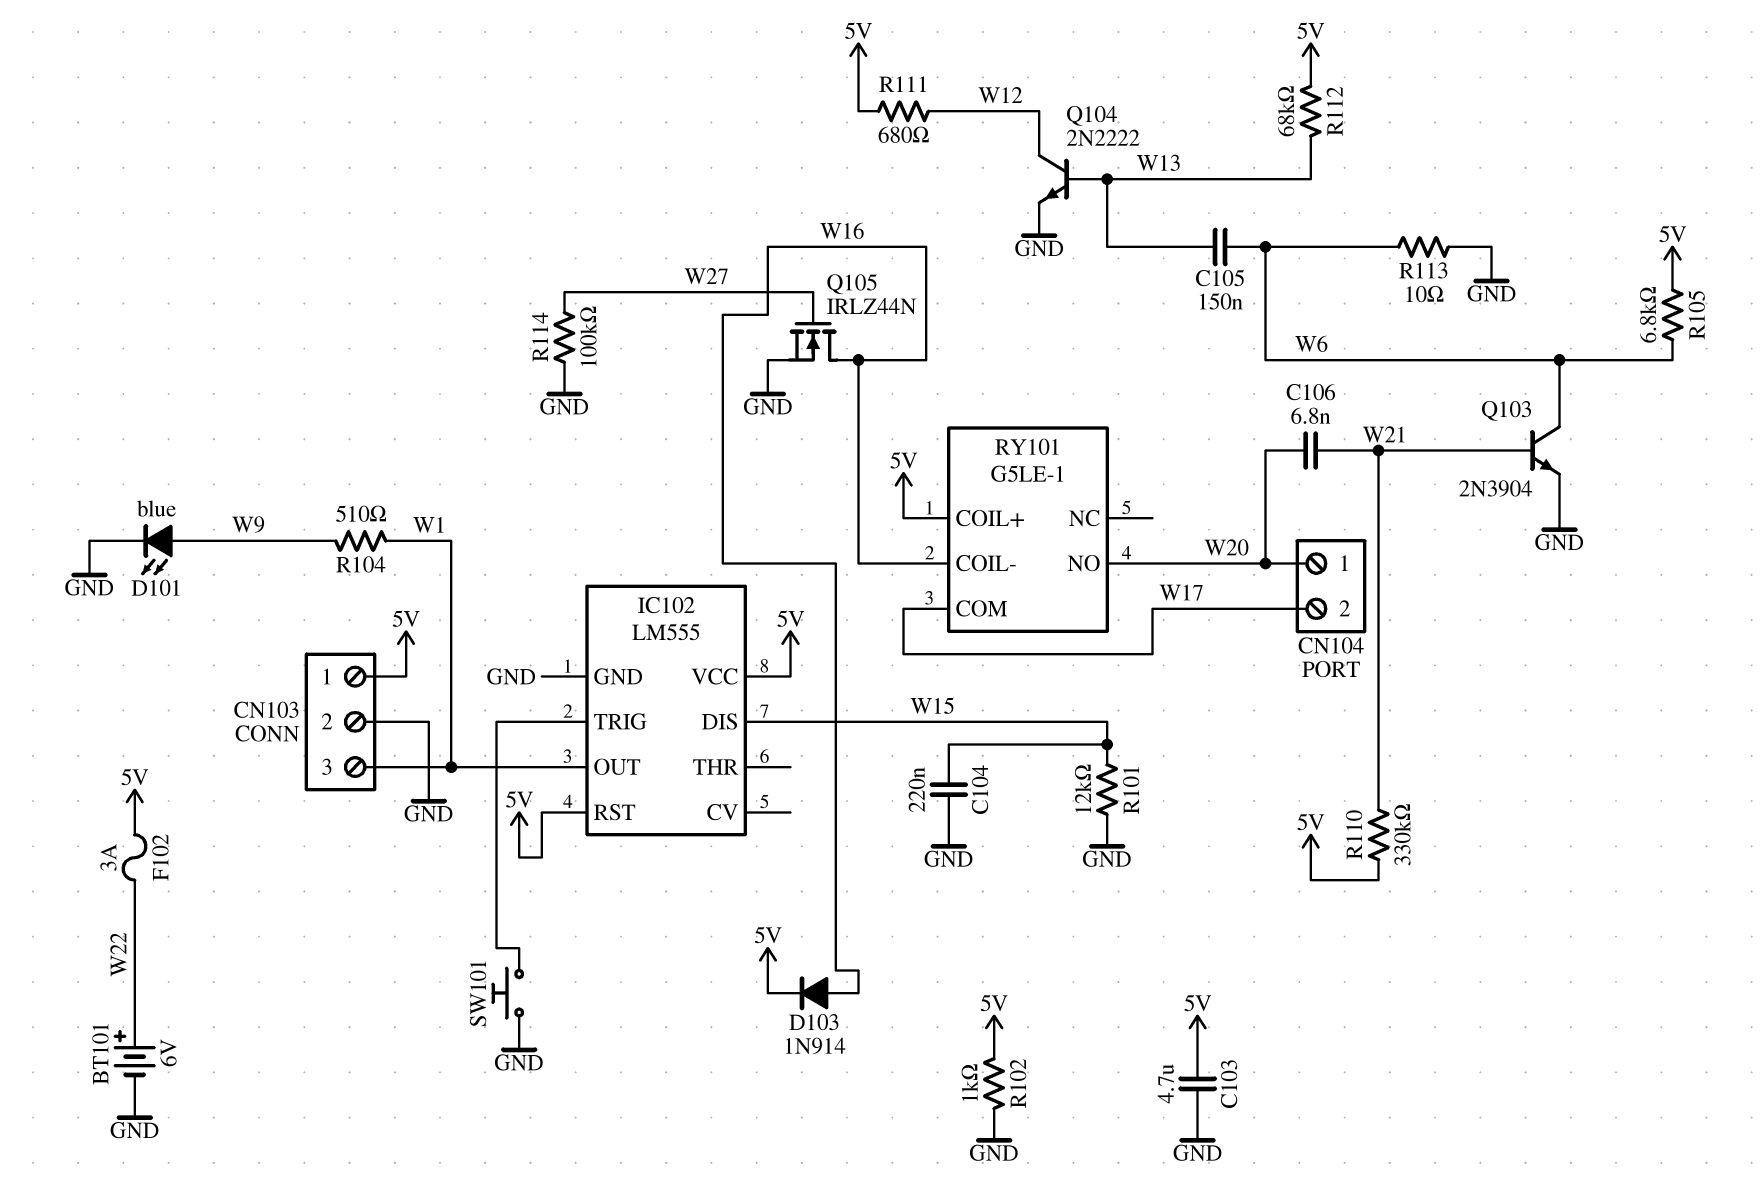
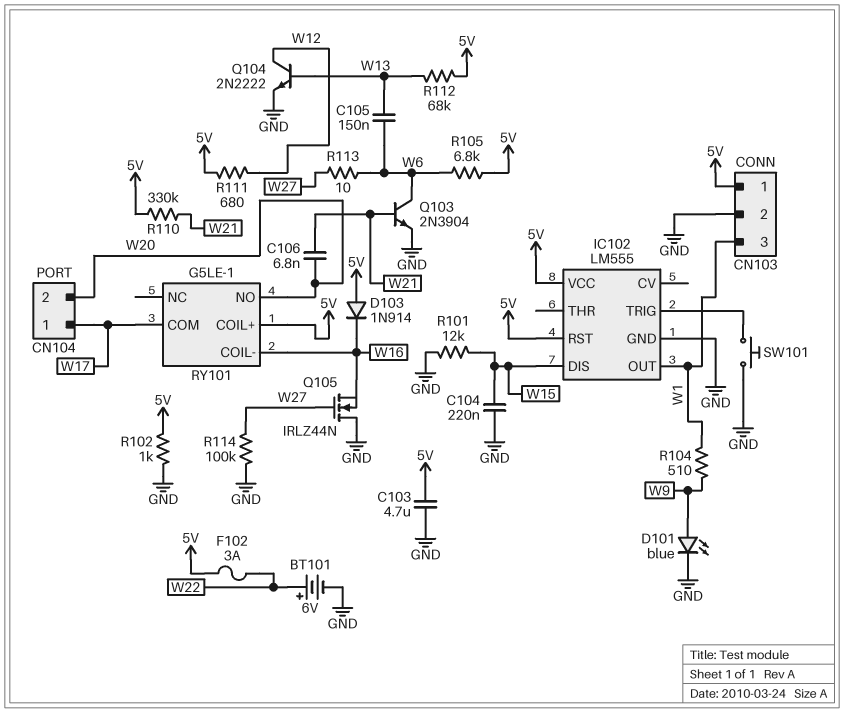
CN104 pin 1: W20 -> W17
CN104 pin 2: W17 -> W20
D103: diode 1N914 (A W16, K 5V) -> diode 1N914 (A 5V, K W16)
Q105: NMOS IRLZ44N (G W27, D W16, S GND) -> NMOS IRLZ44N (G W27, D GND, S W16)
R113: 10 (GND, W6) -> 10 (W6, W27)

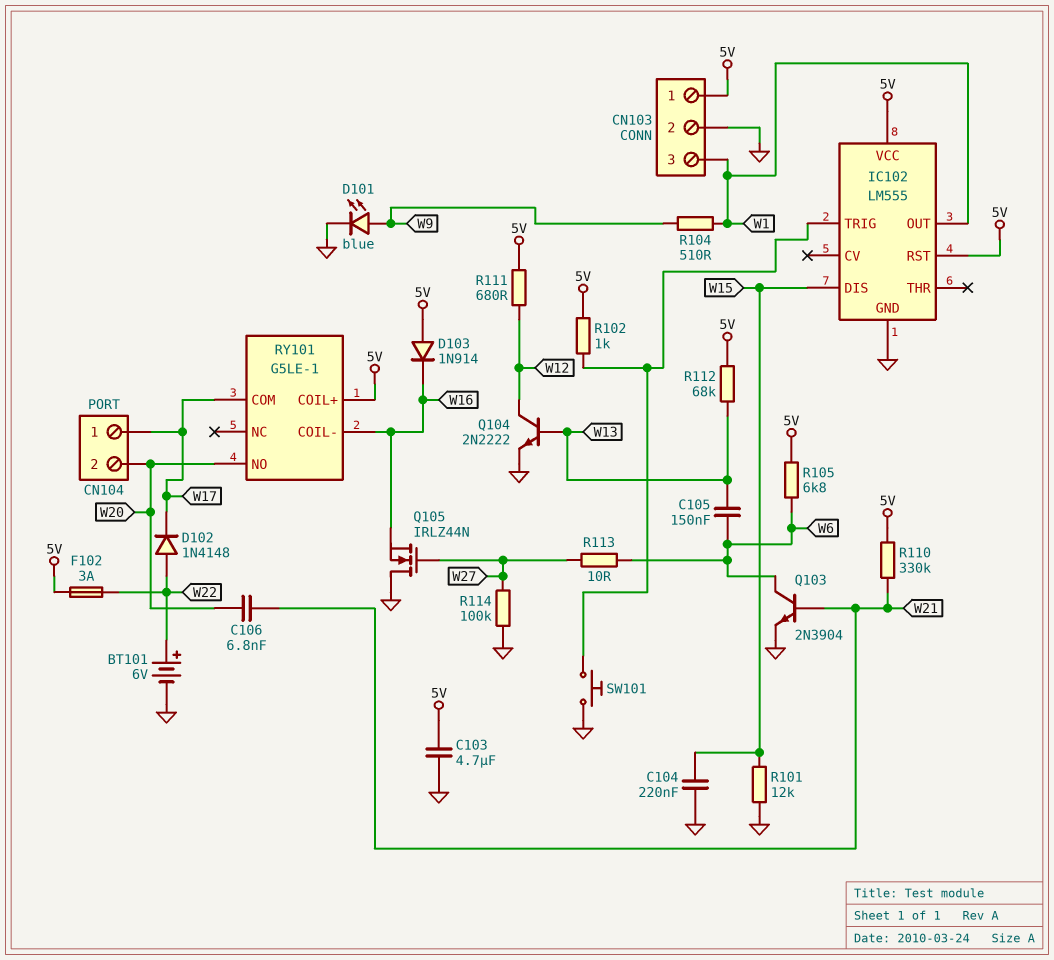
D102: none -> diode 1N4148 (A W22, K W17)
R102: 1k (5V, GND) -> 1k (5V, IC102/TRIG)

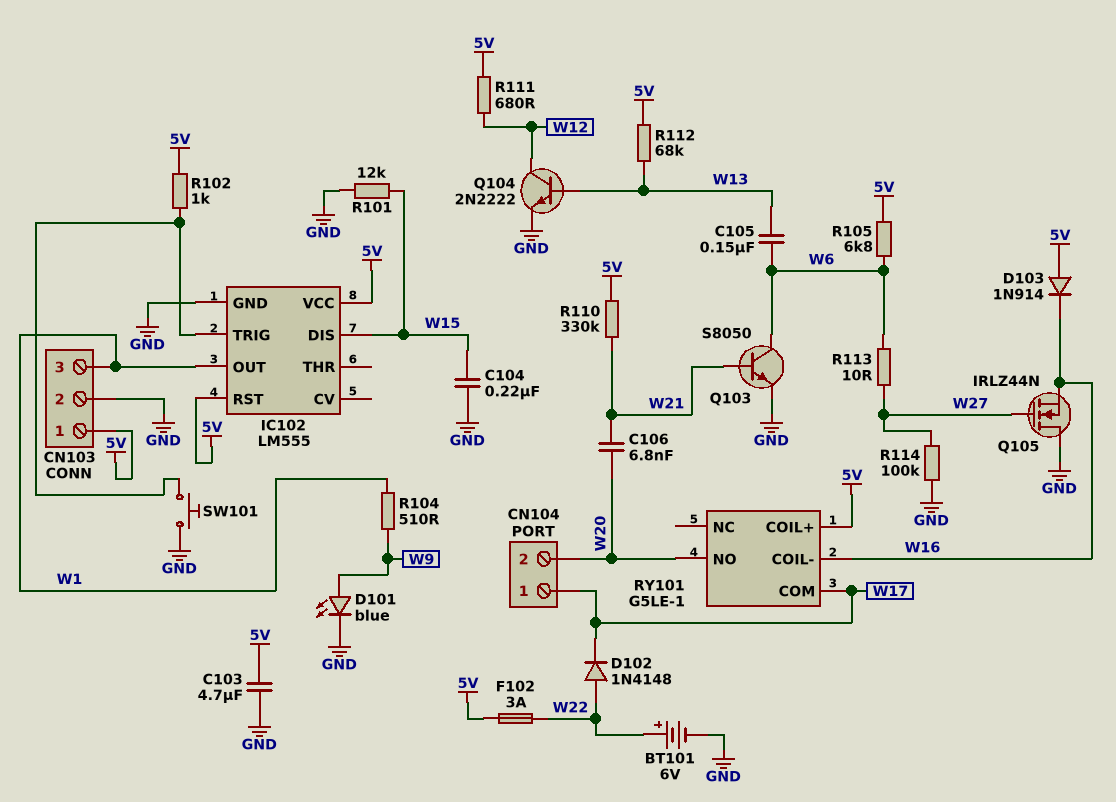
Q103: NPN 2N3904 (B W21, C W6, E GND) -> NPN S8050 (B W21, C W6, E GND)

